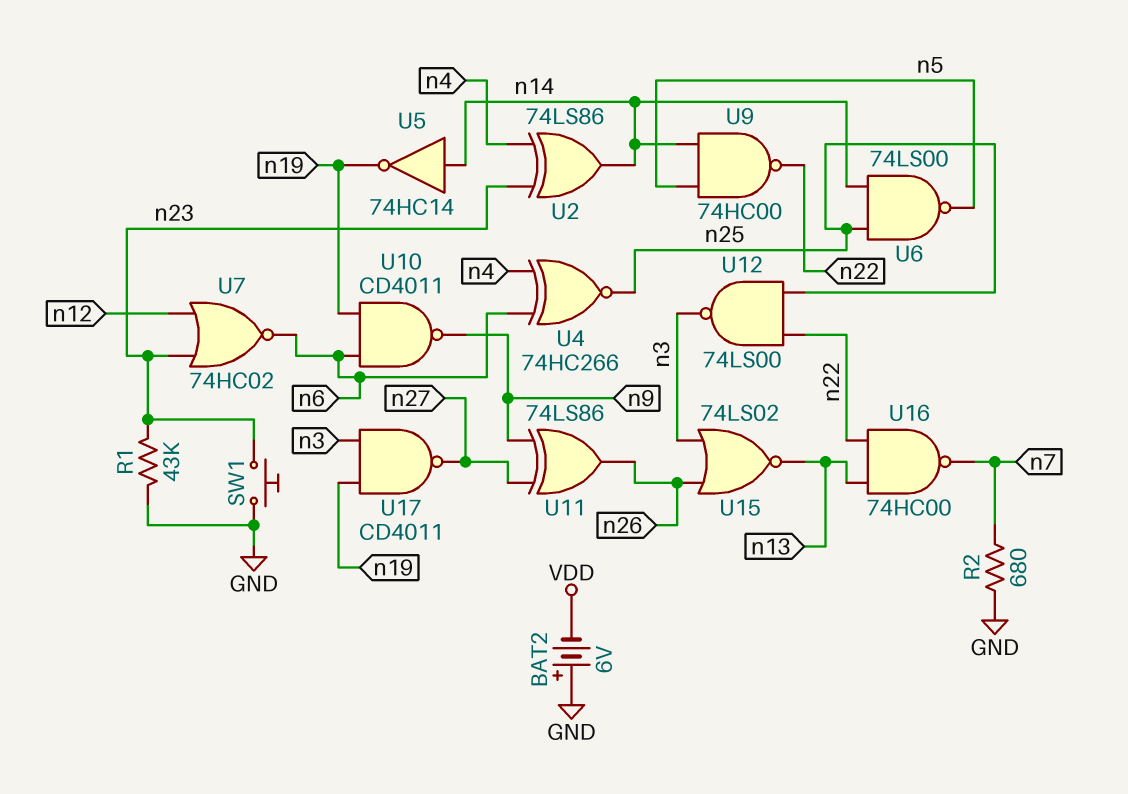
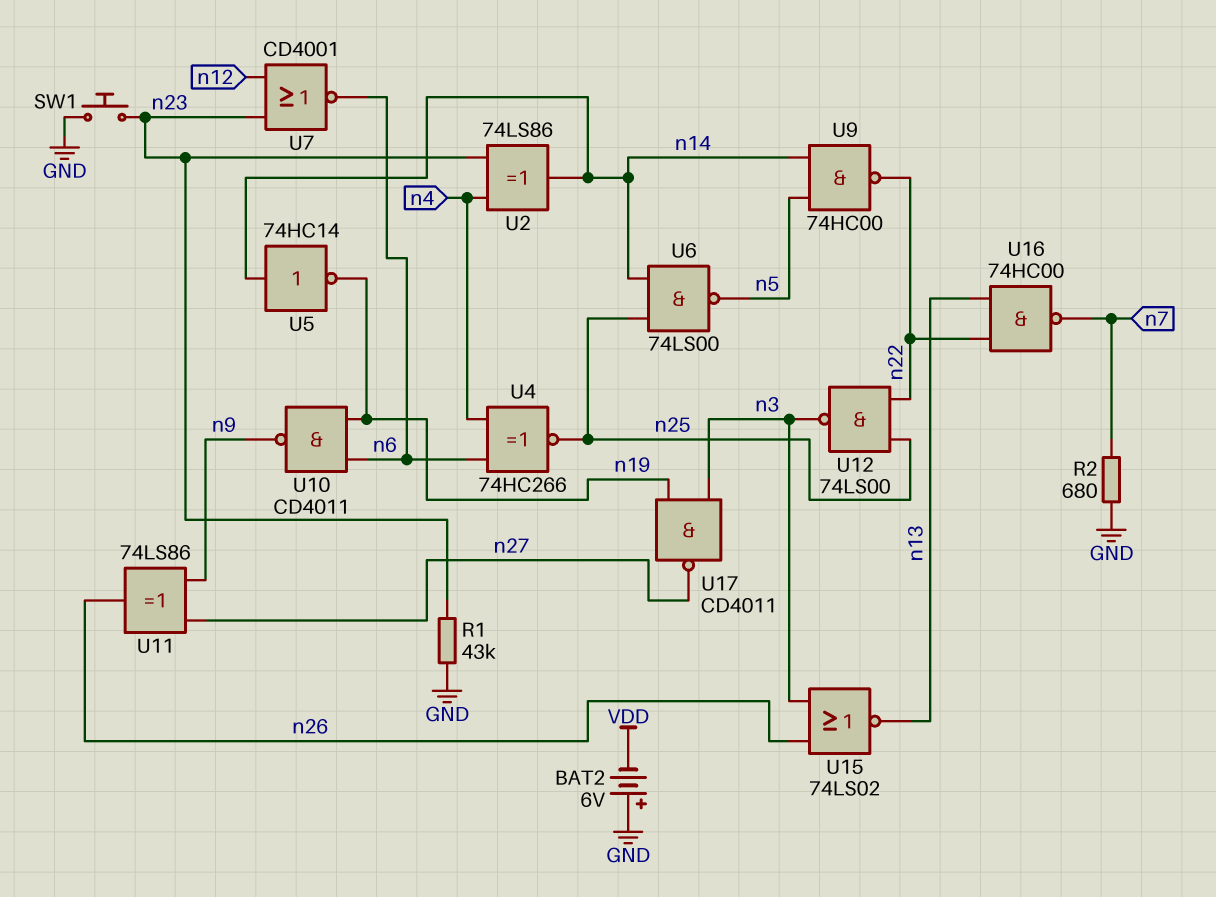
U7: NOR 74HC02 (in n12, in n23, out n6) -> NOR CD4001 (in n12, in n23, out n6)

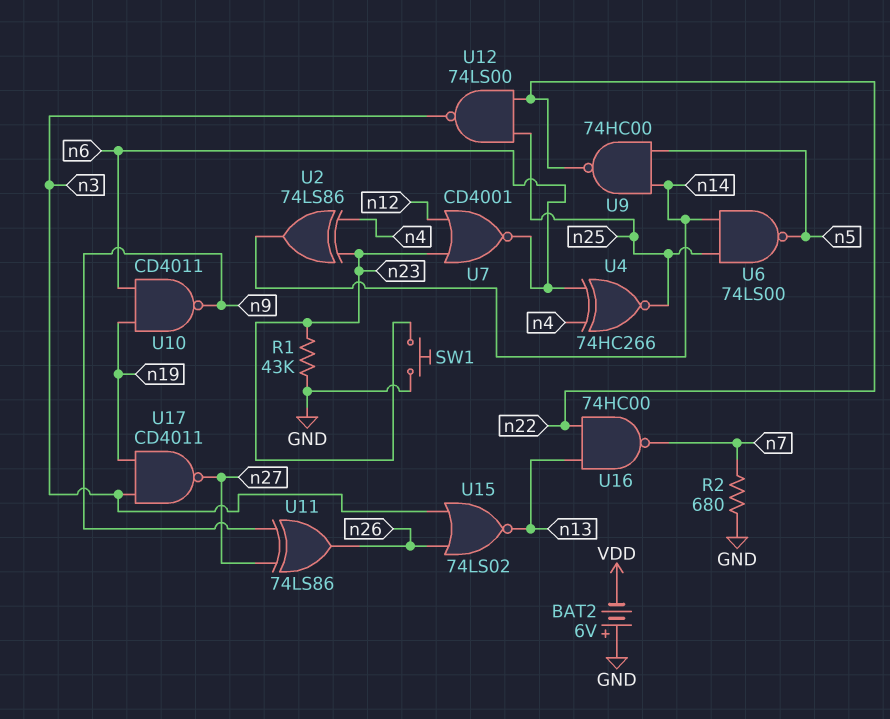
U5: NOT 74HC14 (in n14, out n19) -> none

